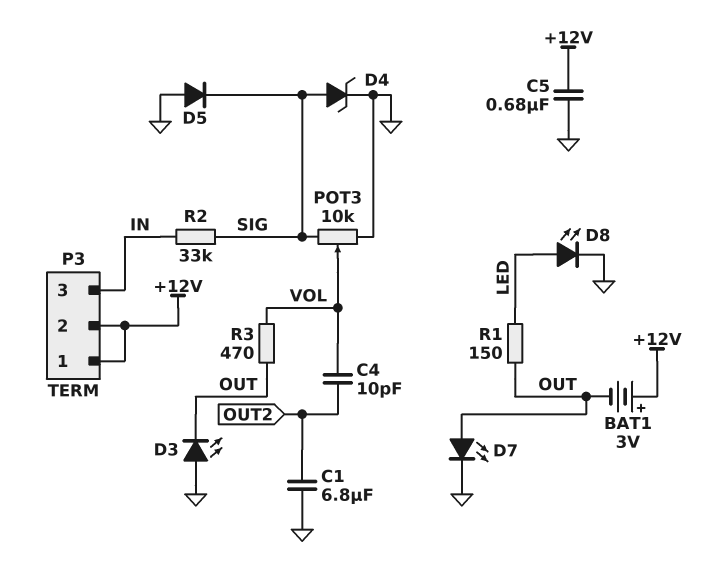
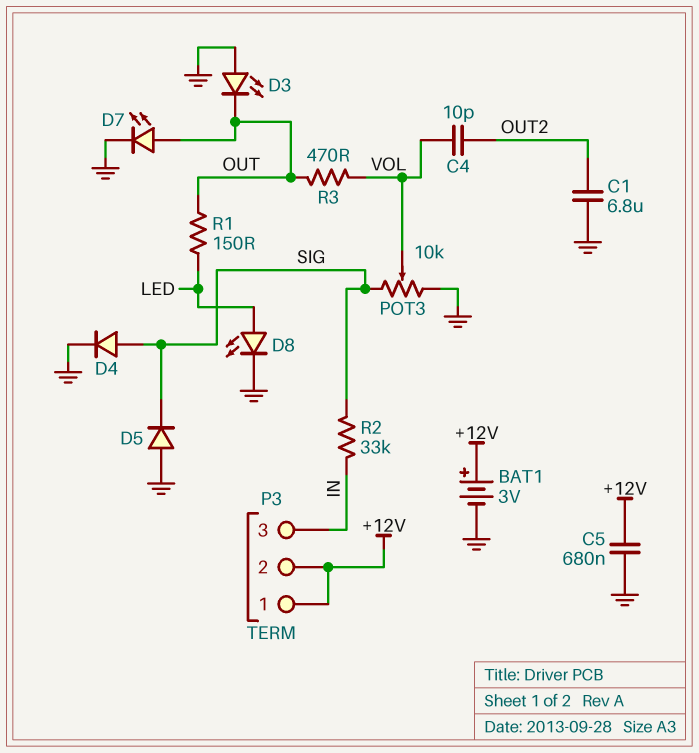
BAT1: 3V (plus +12V, minus OUT) -> 3V (plus +12V, minus GND)
D4: zener (A SIG, K GND) -> diode (A SIG, K GND)

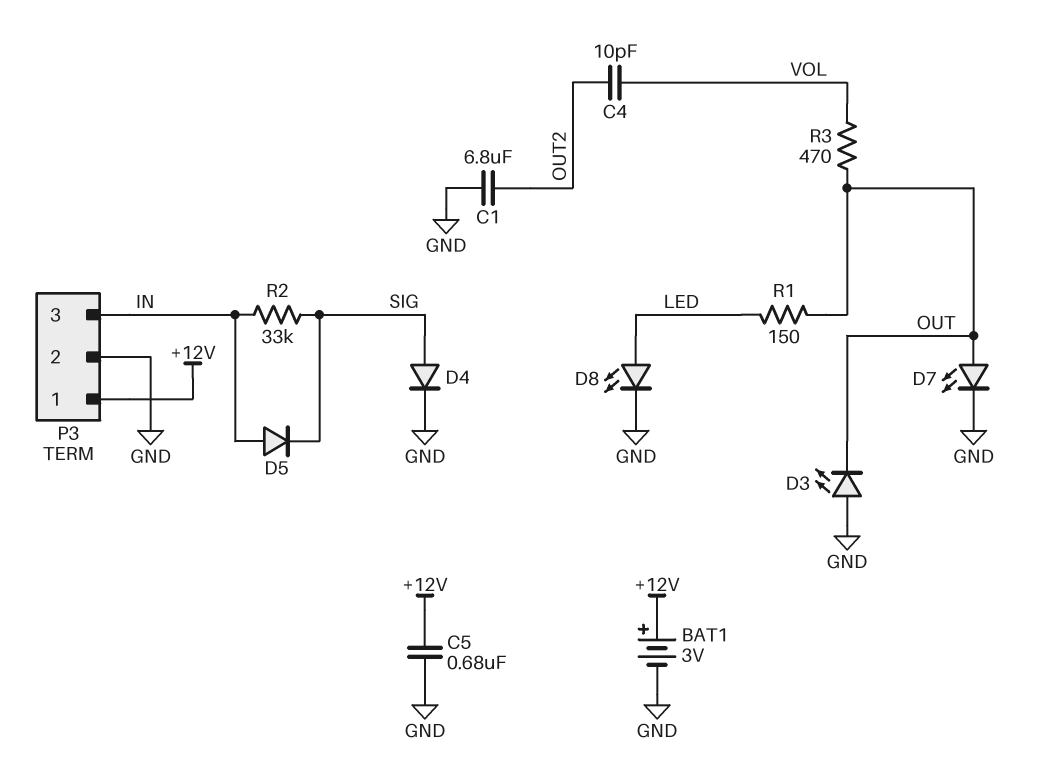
D5: diode (A GND, K SIG) -> diode (A IN, K SIG)
P3 pin 2: +12V -> GND
POT3: 10k (GND, SIG, wiper VOL) -> none

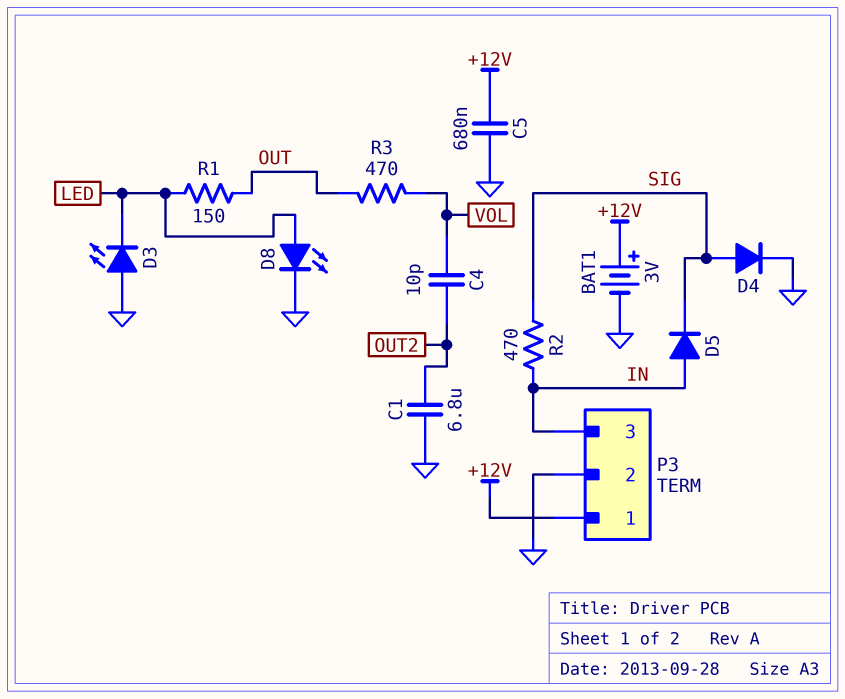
D3: LED (A GND, K OUT) -> LED (A GND, K LED)
D7: LED (A OUT, K GND) -> none
R2: 33k (IN, SIG) -> 470 (IN, SIG)

